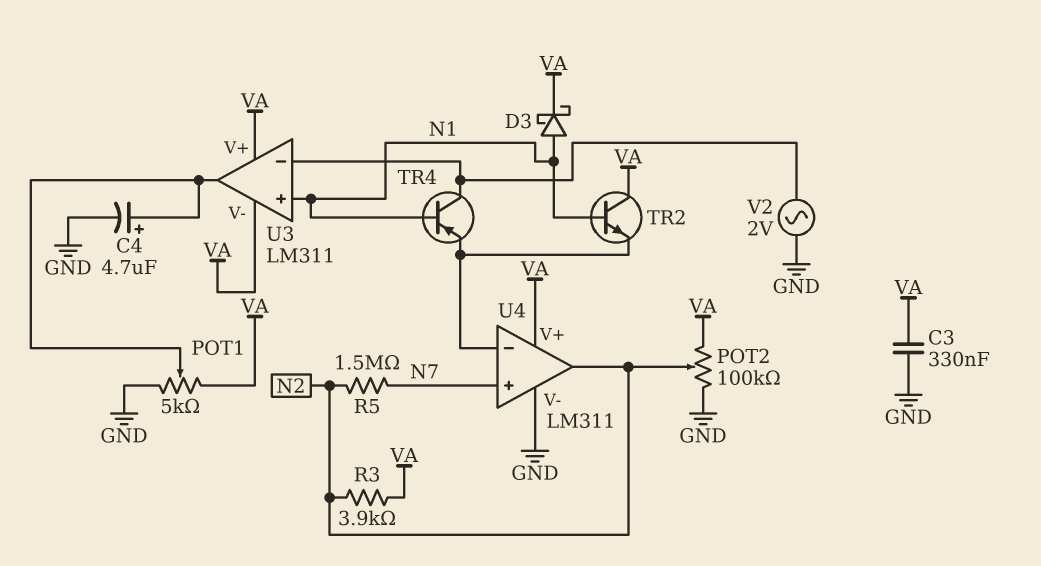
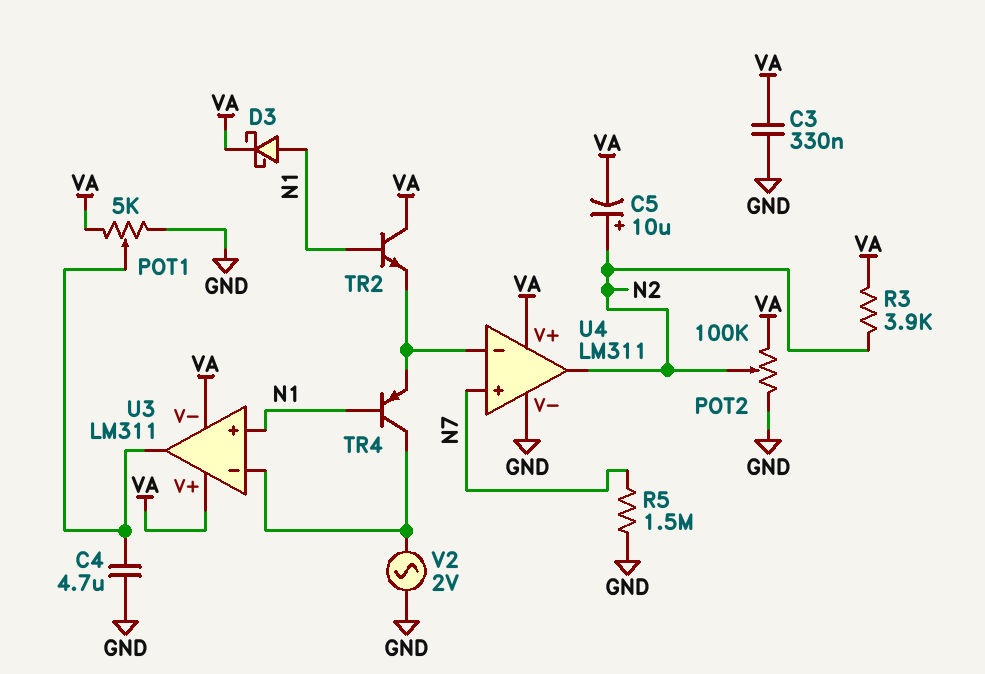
C4: 4.7uF (plus U3/out, minus GND) -> 4.7uF (GND, U3/out)
C5: none -> 10uF (plus N2, minus VA)
R5: 1.5M (N2, N7) -> 1.5M (GND, N7)

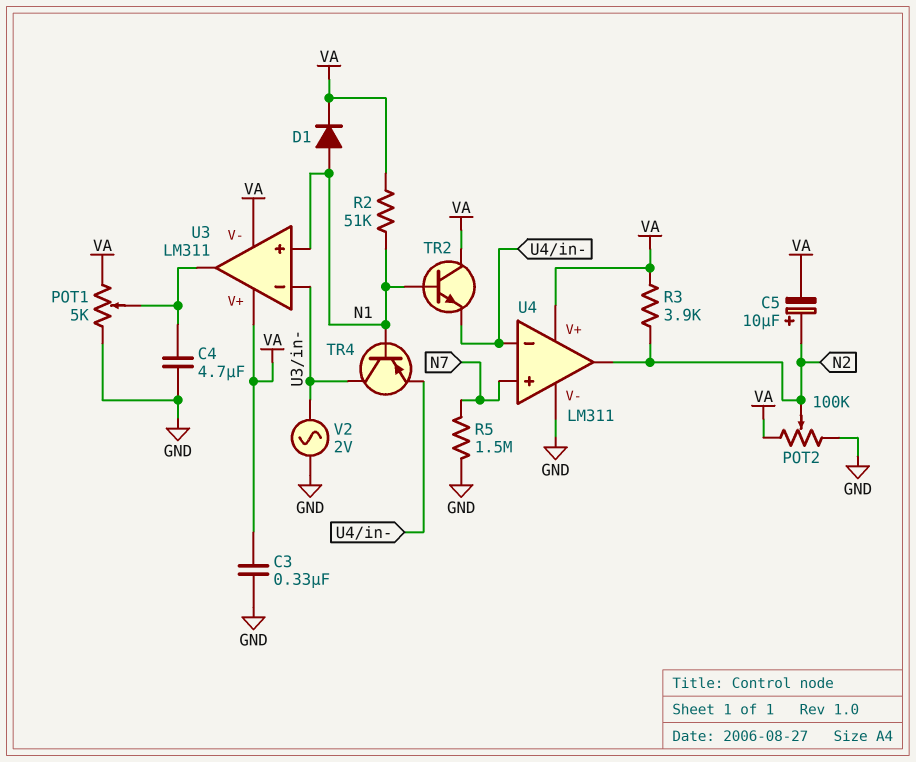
D1: none -> diode (A N1, K VA)
D3: schottky (A N1, K VA) -> none
R2: none -> 51k (N1, VA)

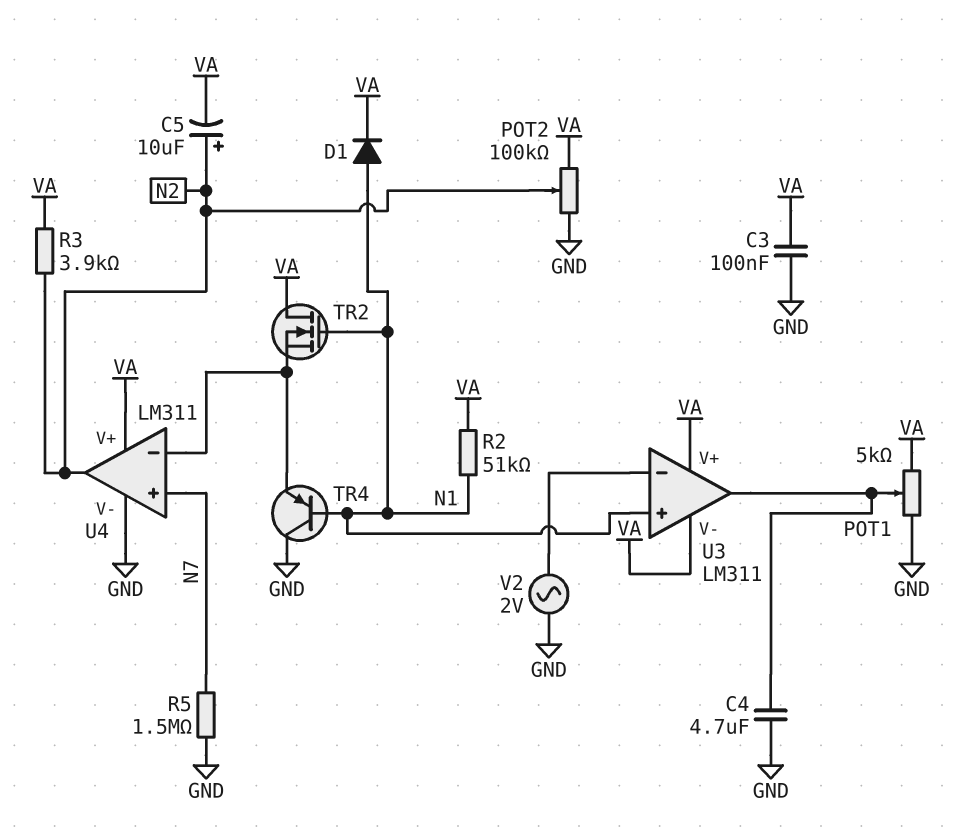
C3: 330nF (GND, VA) -> 100nF (GND, VA)
TR2: NPN (B N1, C VA, E U4/in-) -> NMOS (G N1, D VA, S U4/in-)
TR4: PNP (B N1, C U3/in-, E U4/in-) -> PNP (B N1, C GND, E U4/in-)

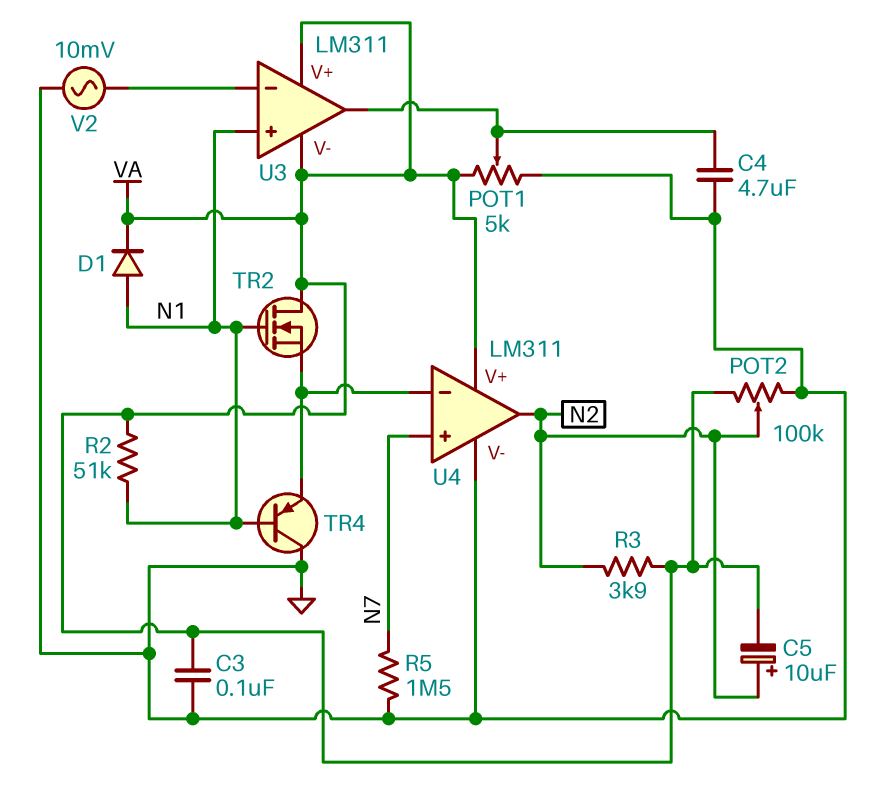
V2: AC 2V (GND, U3/in-) -> AC 10mV (GND, U3/in-)

